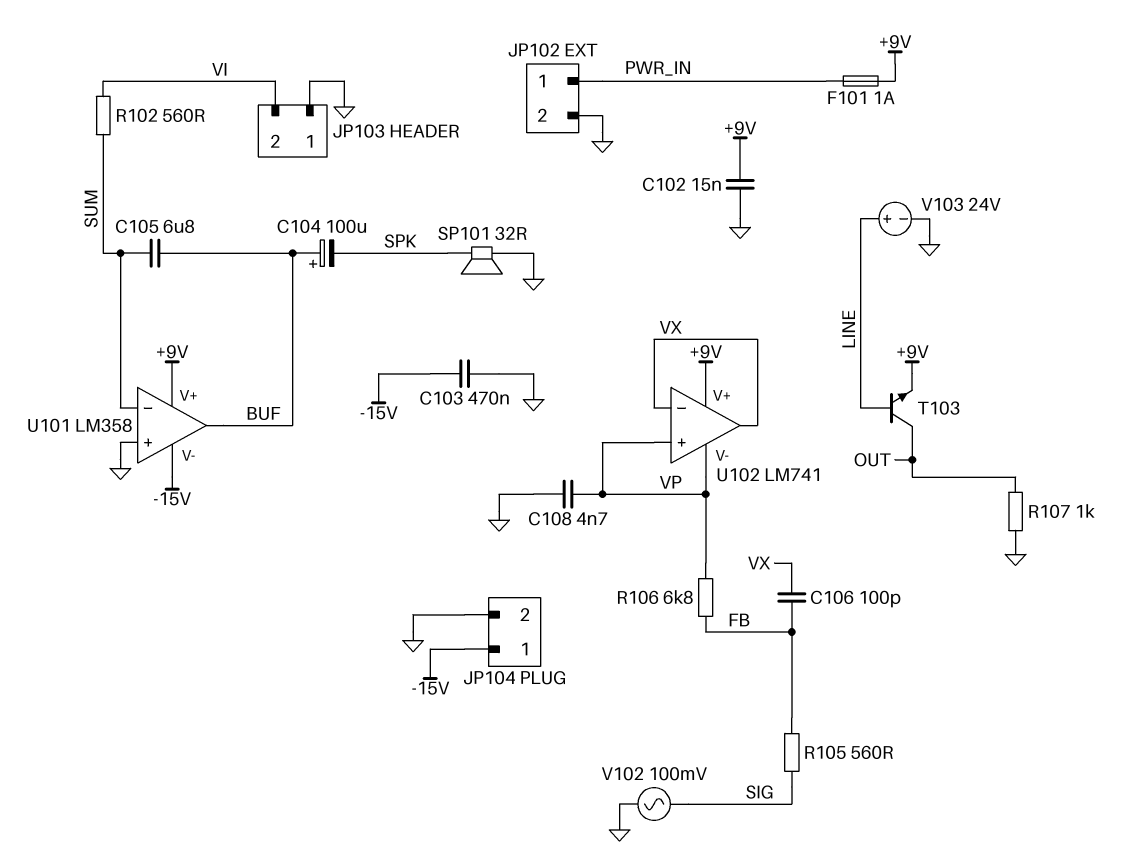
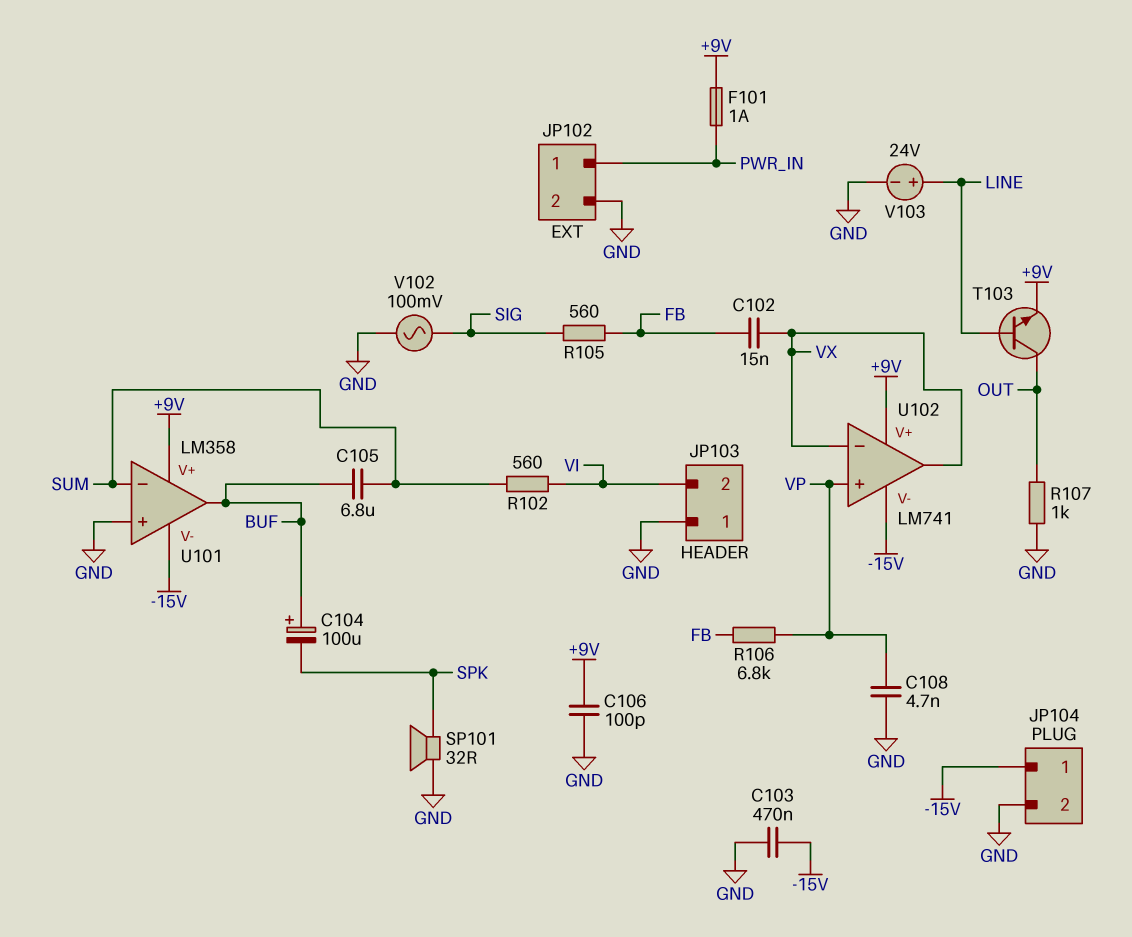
C102: 15nF (+9V, GND) -> 15nF (FB, VX)
C106: 100pF (FB, VX) -> 100pF (+9V, GND)
U102 pin V-: VP -> -15V

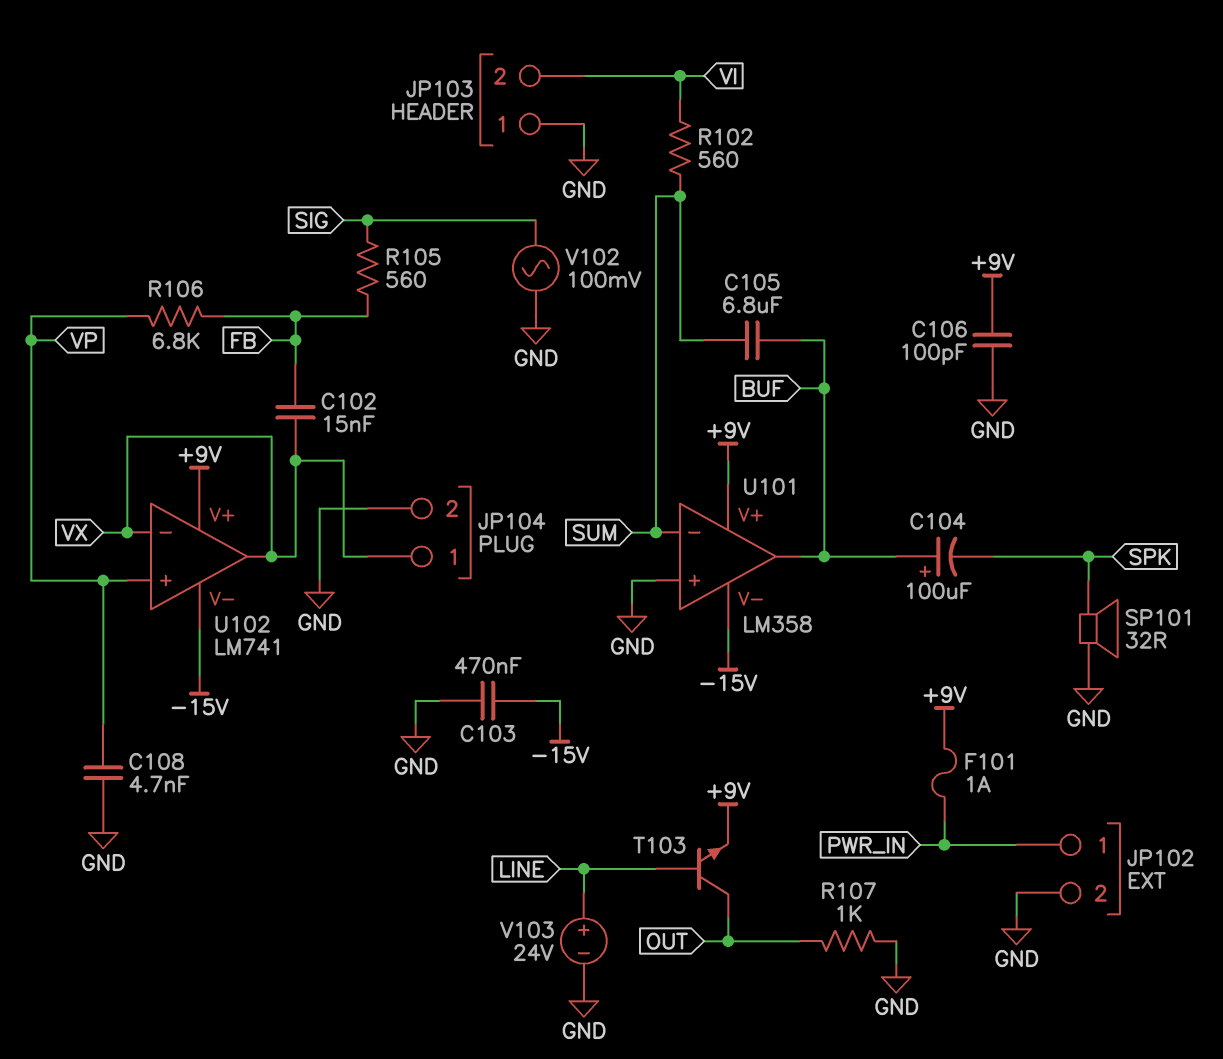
JP104 pin 1: -15V -> VX

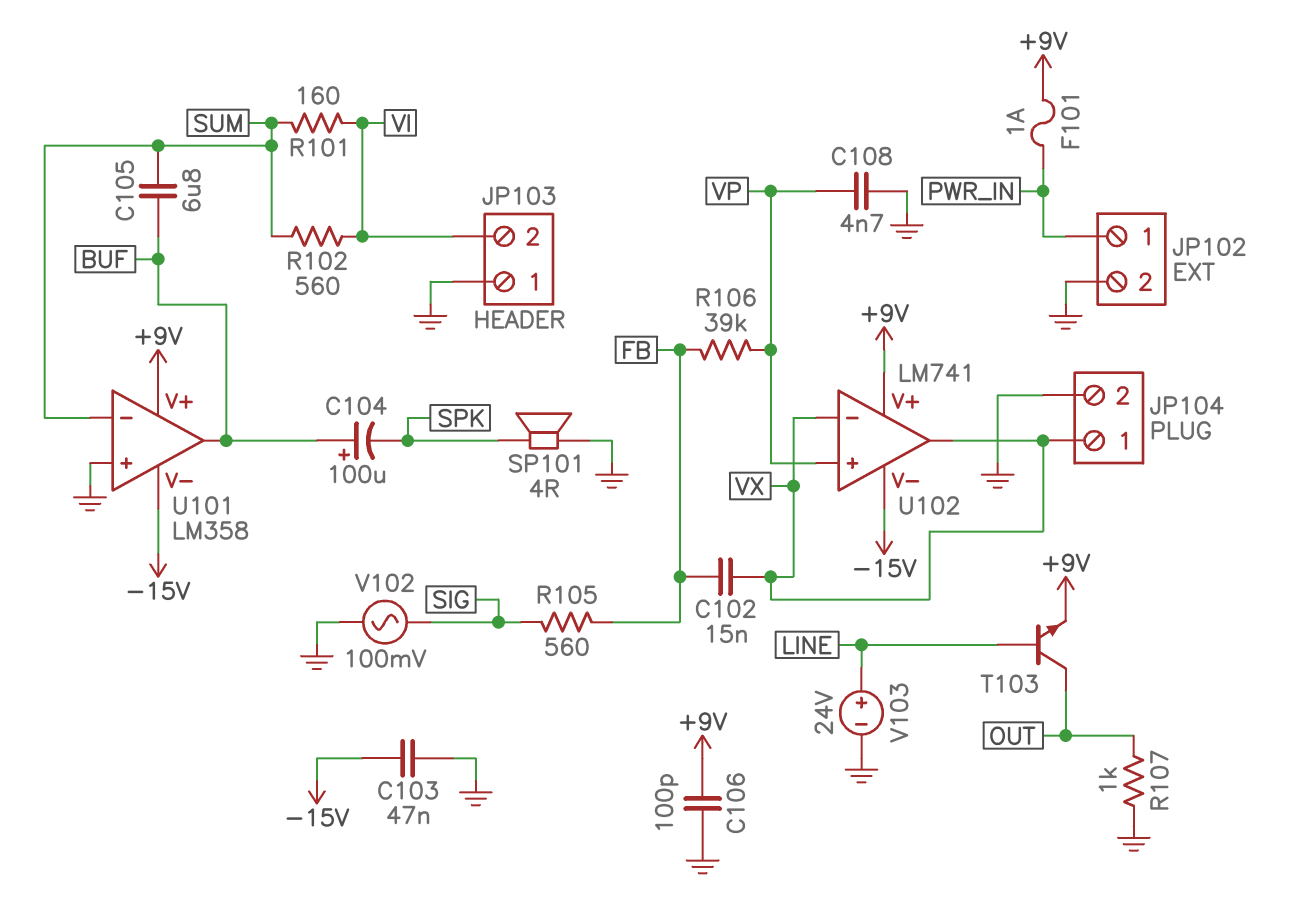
C103: 470nF (-15V, GND) -> 47nF (-15V, GND)
R101: none -> 160 (SUM, VI)
R106: 6.8k (FB, VP) -> 39k (FB, VP)
SP101: speaker 32R (GND, SPK) -> speaker 4R (GND, SPK)

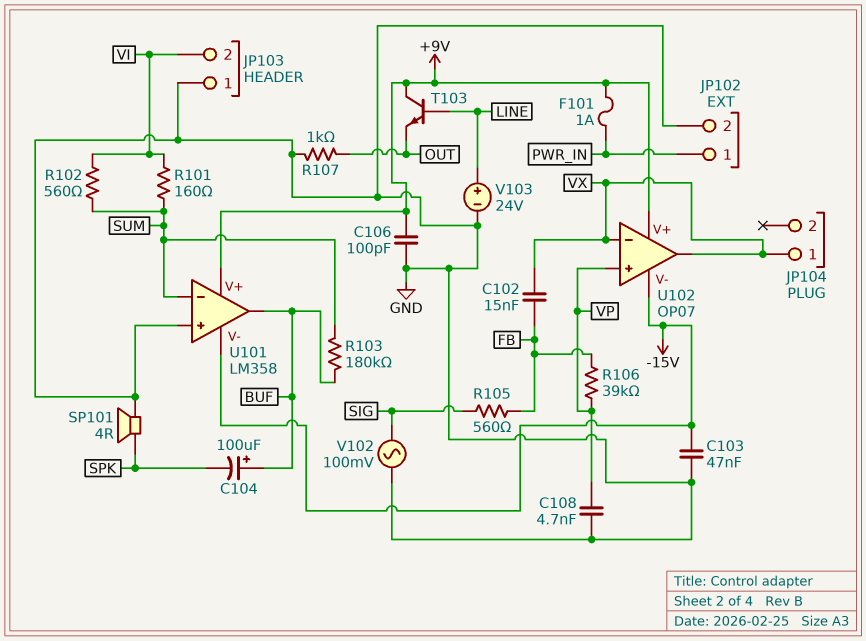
C105: 6.8uF (BUF, SUM) -> none
JP104 pin 2: GND -> none
R103: none -> 180k (BUF, SUM)
T103: NPN (B LINE, C OUT, E +9V) -> NPN (B LINE, C +9V, E OUT)
U102: LM741 -> OP07

